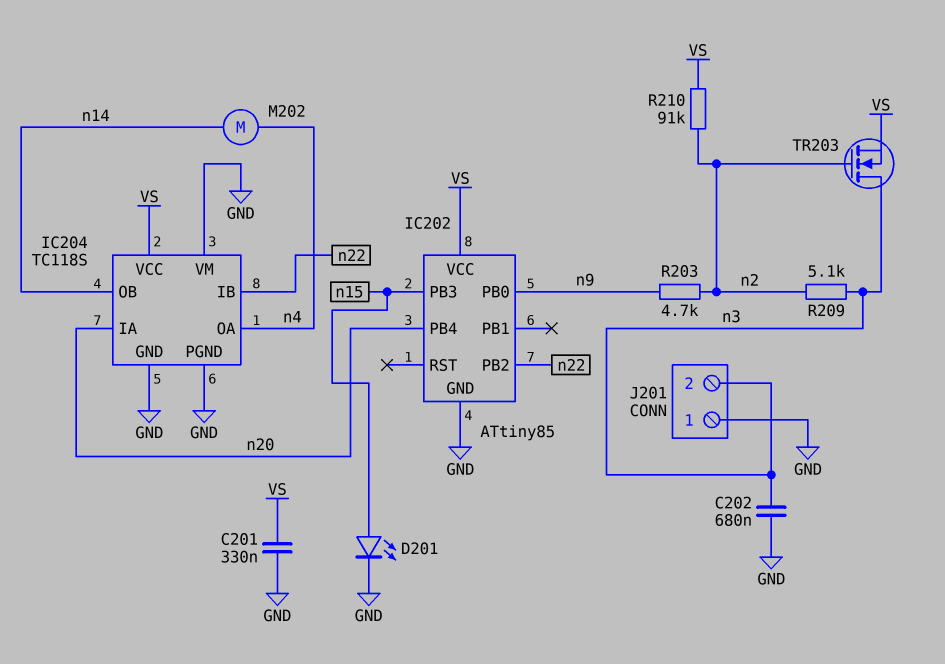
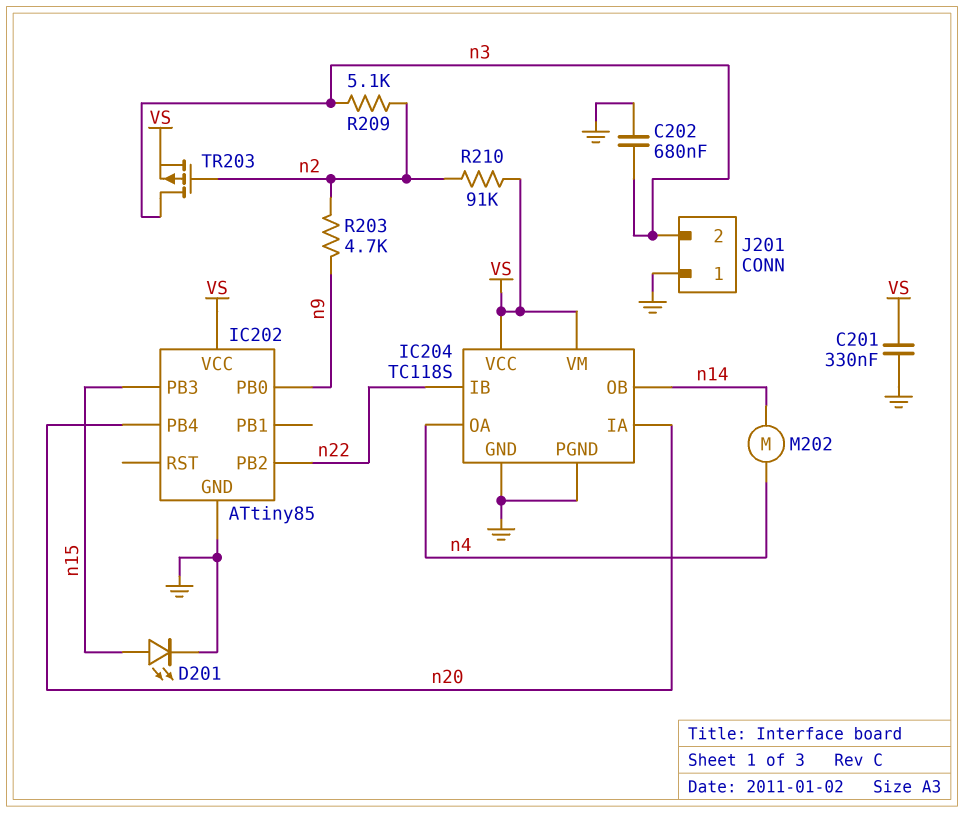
IC204 pin VM: GND -> VS
TR203: NMOS (G n2, D n3, S VS) -> PMOS (G n2, D n3, S VS)

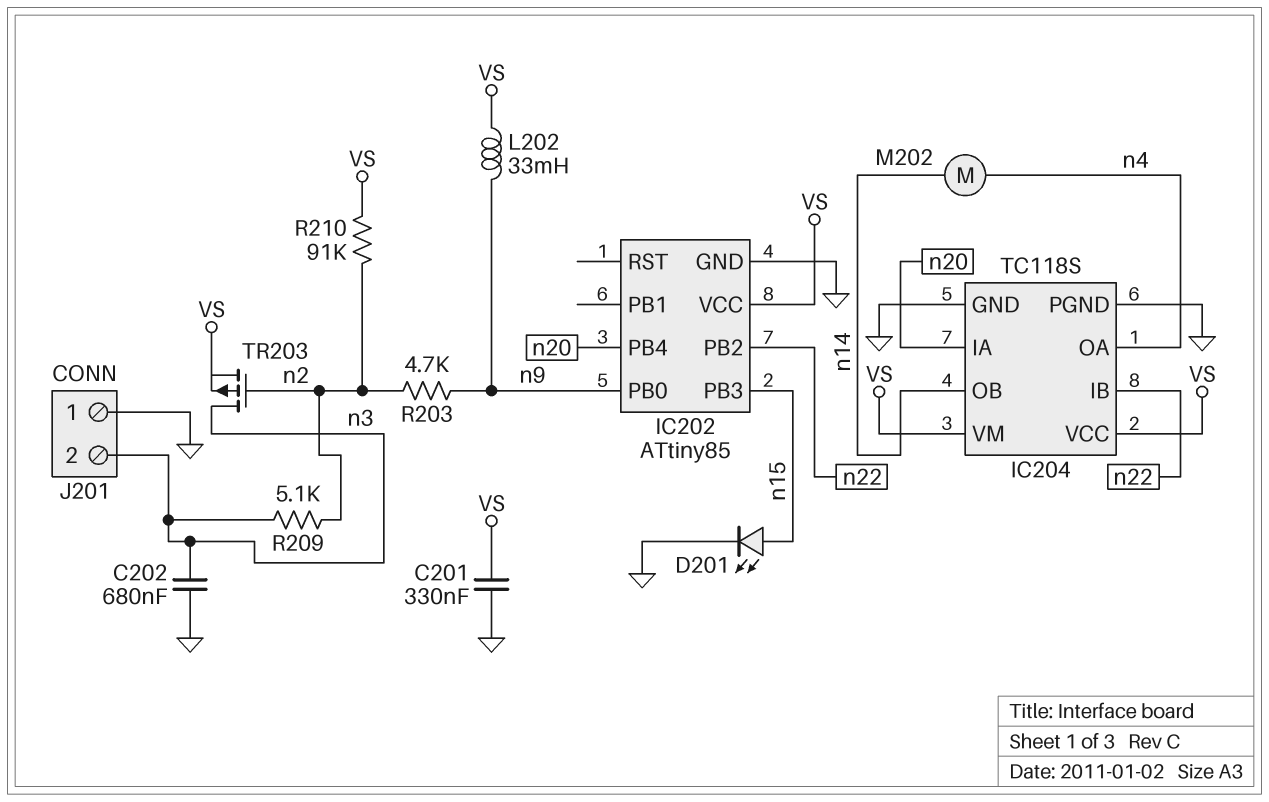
L202: none -> 33mH (VS, n9)

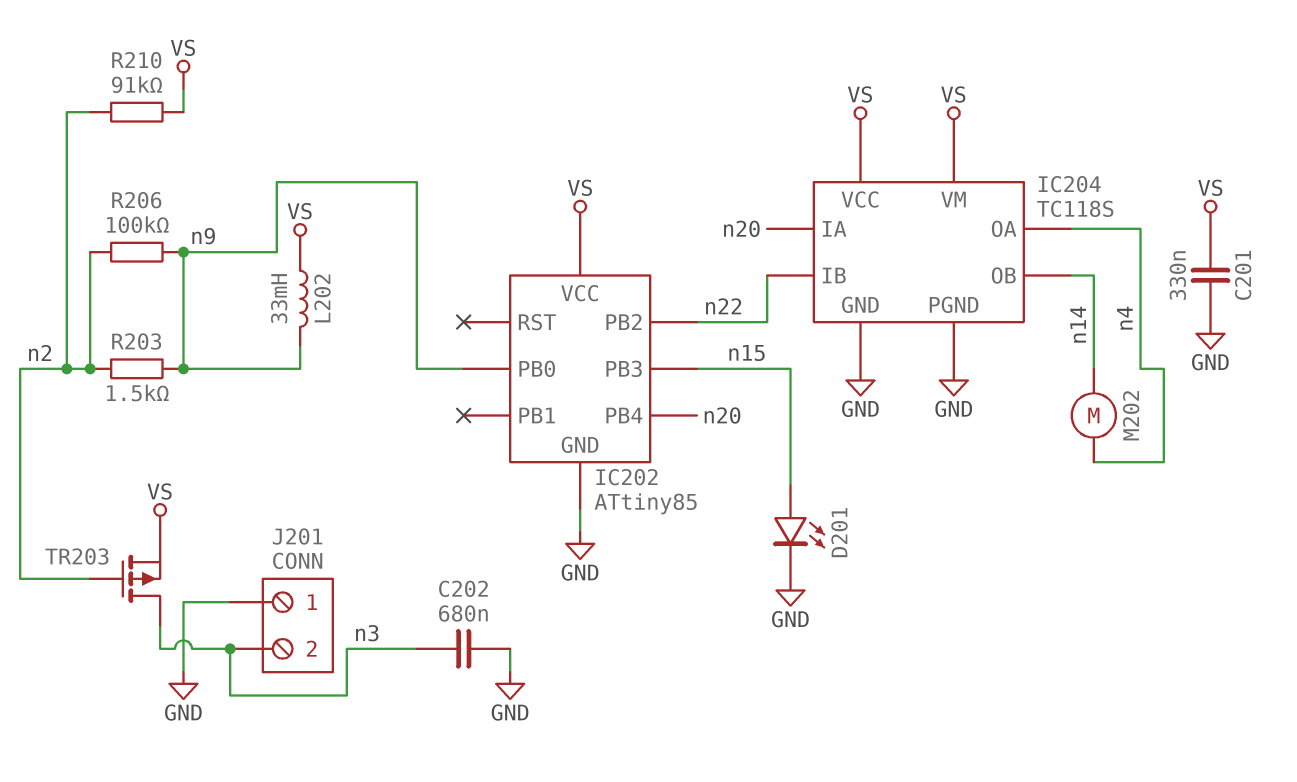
R203: 4.7k (n2, n9) -> 1.5k (n2, n9)
R206: none -> 100k (n2, n9)
R209: 5.1k (n2, n3) -> none

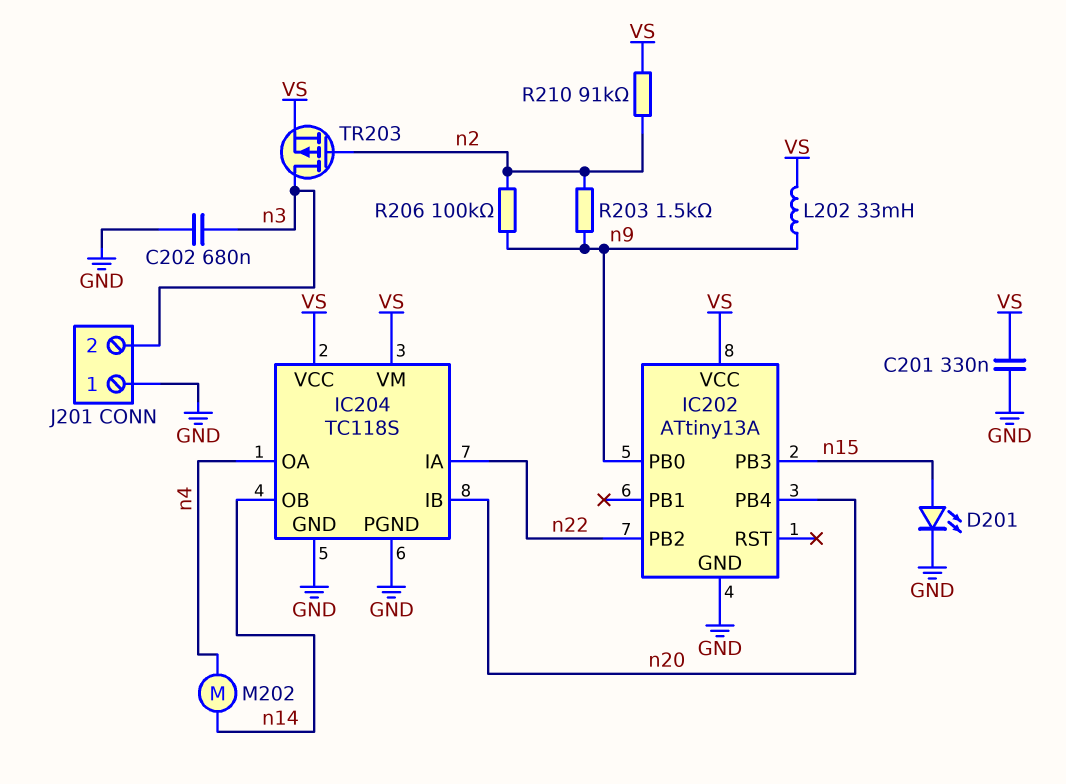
IC202: ATtiny85 -> ATtiny13A
IC204 pin IA: n20 -> n22
IC204 pin IB: n22 -> n20

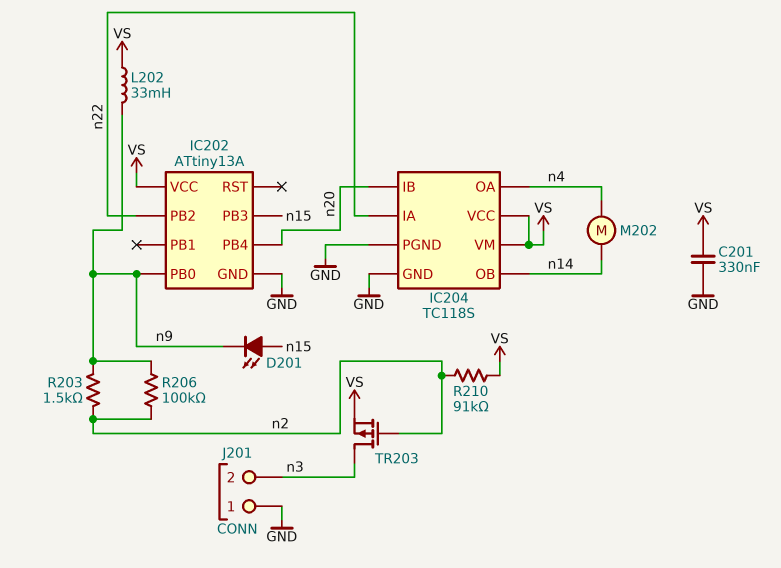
C202: 680nF (GND, n3) -> none
D201: LED (A n15, K GND) -> LED (A n15, K n9)

